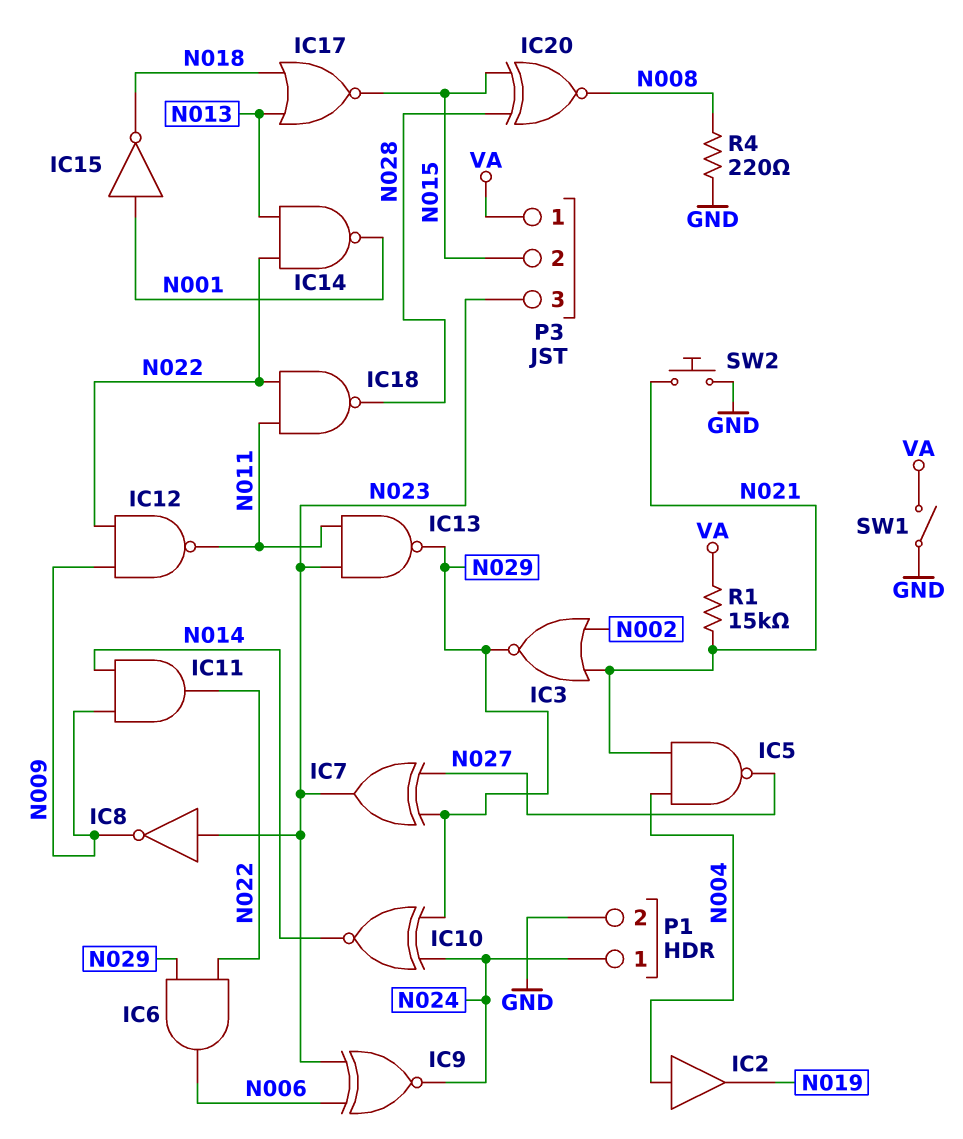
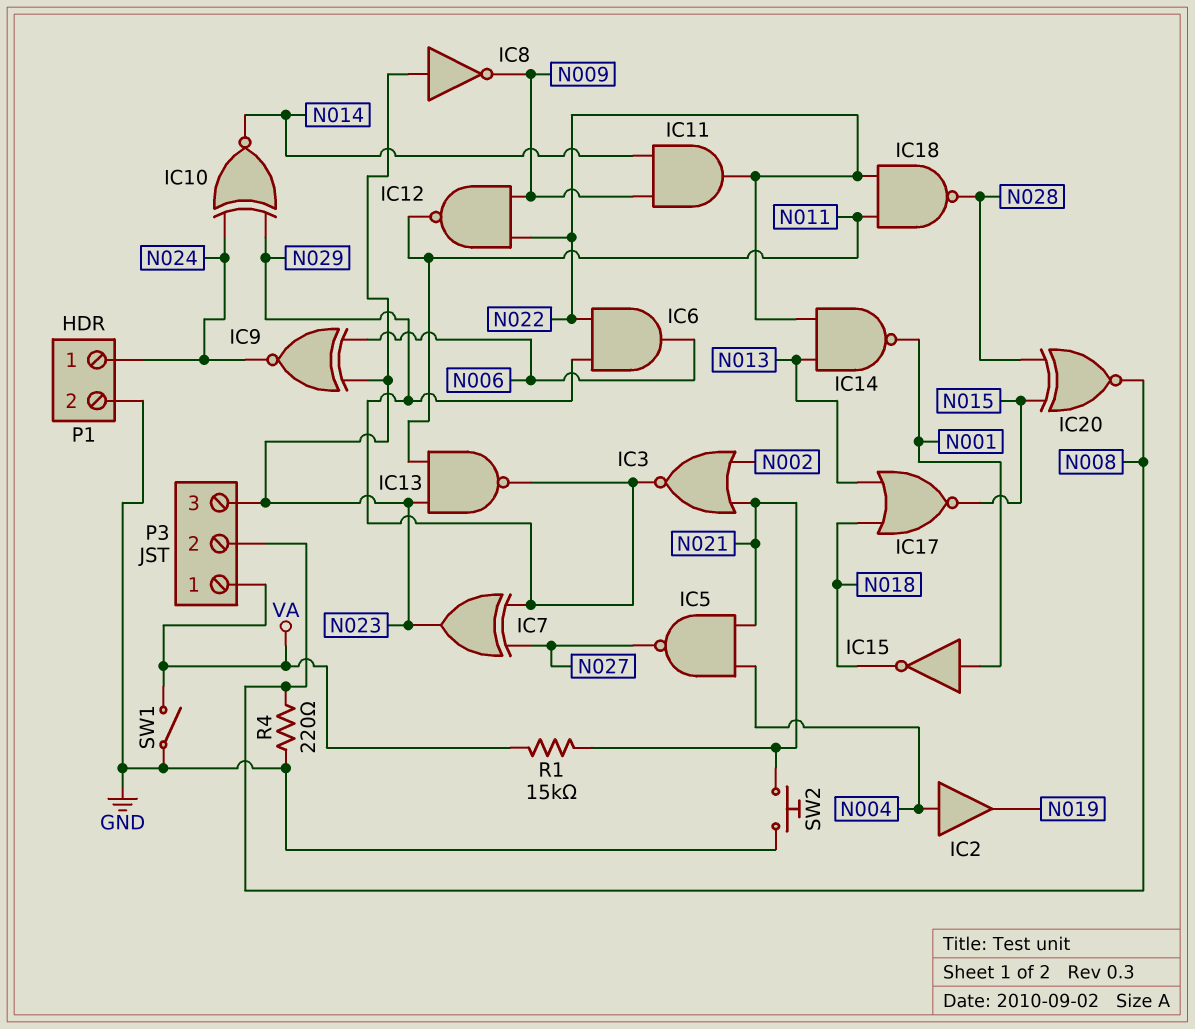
P3 pin 2: N015 -> N008

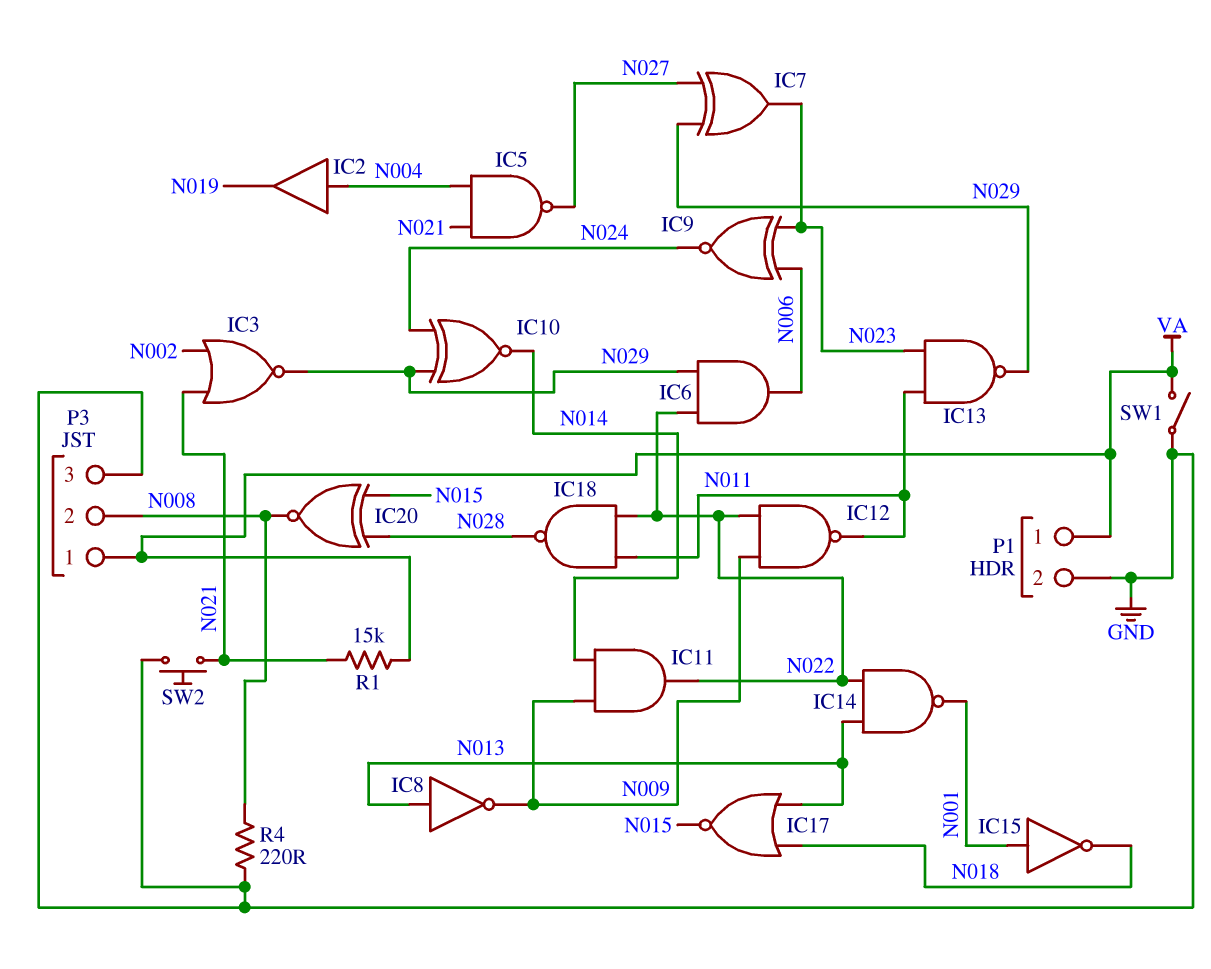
IC8: NOT (in N023, out N009) -> NOT (in N013, out N009)
P1 pin 1: N024 -> VA
P3 pin 3: N023 -> GND

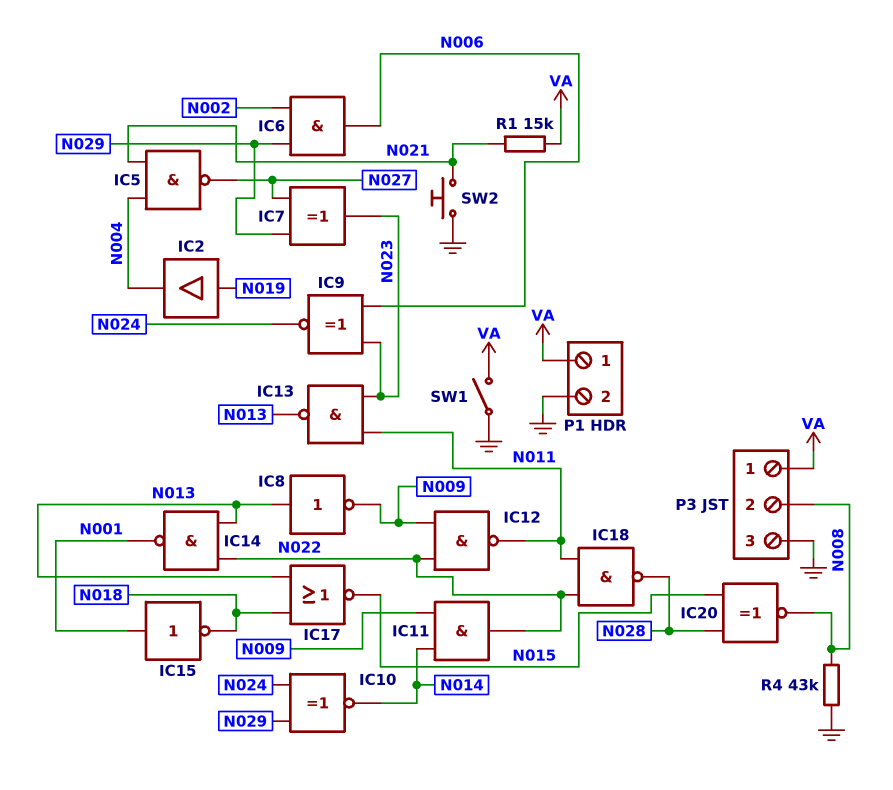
IC2: buffer (in N004, out N019) -> buffer (in N019, out N004)
IC3: NOR (in N002, in N021, out N029) -> none
IC6: AND (in N022, in N029, out N006) -> AND (in N002, in N029, out N006)
IC13: NAND (in N011, in N023, out N029) -> NAND (in N011, in N023, out N013)
R4: 220 (GND, N008) -> 43k (GND, N008)

